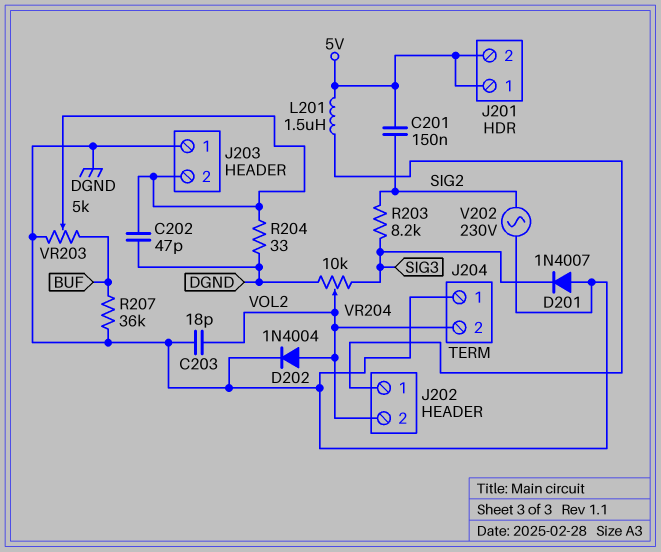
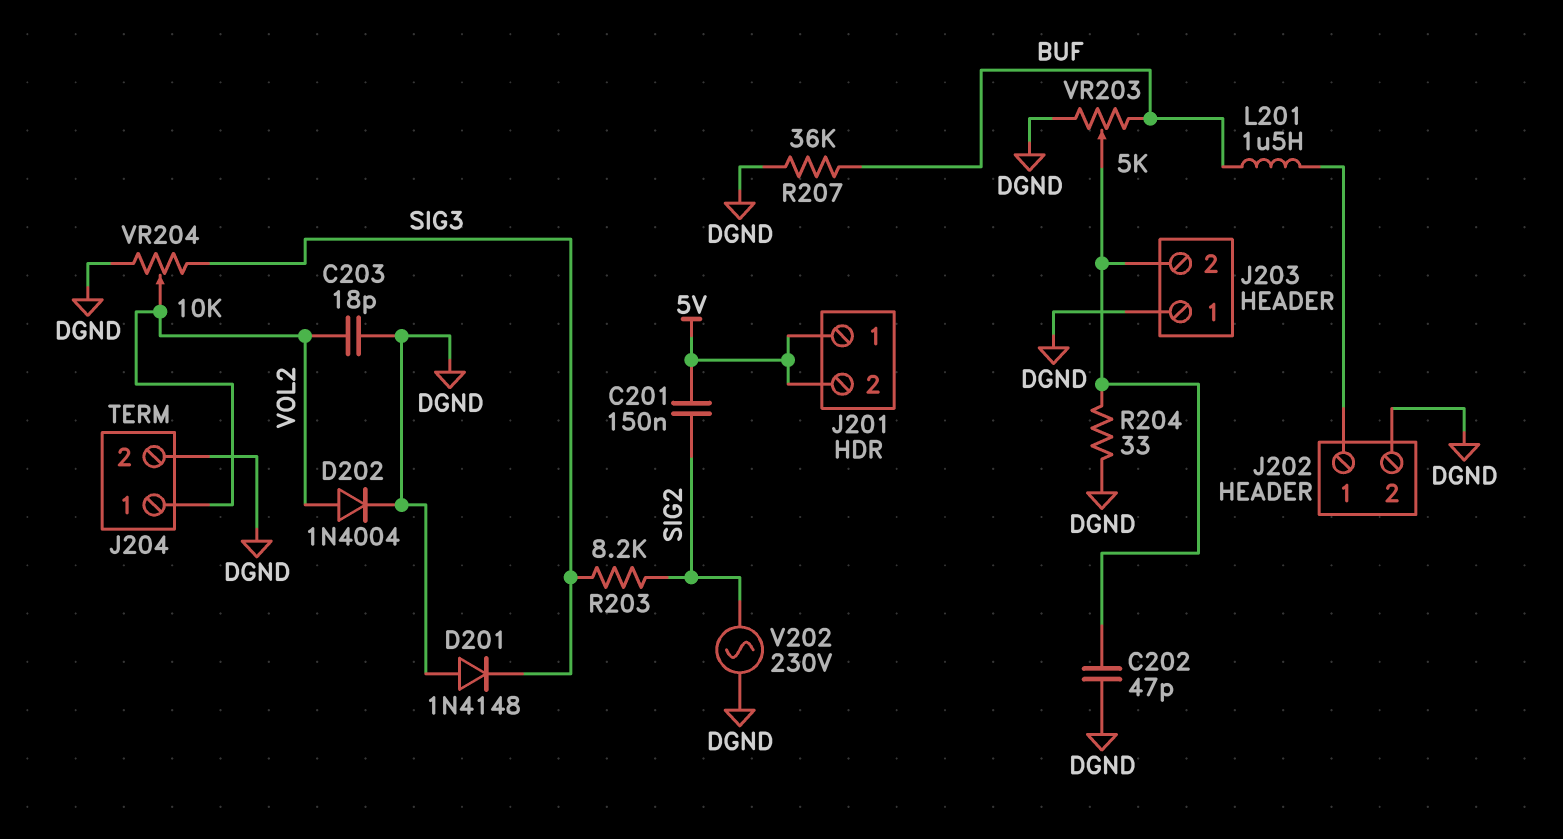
D201: diode 1N4007 (A DGND, K SIG3) -> diode 1N4148 (A DGND, K SIG3)
J202 pin 2: VOL2 -> DGND
J204 pin 1: DGND -> VOL2
J204 pin 2: VOL2 -> DGND
L201: 1.5uH (5V, J202/1) -> 1.5uH (BUF, J202/1)

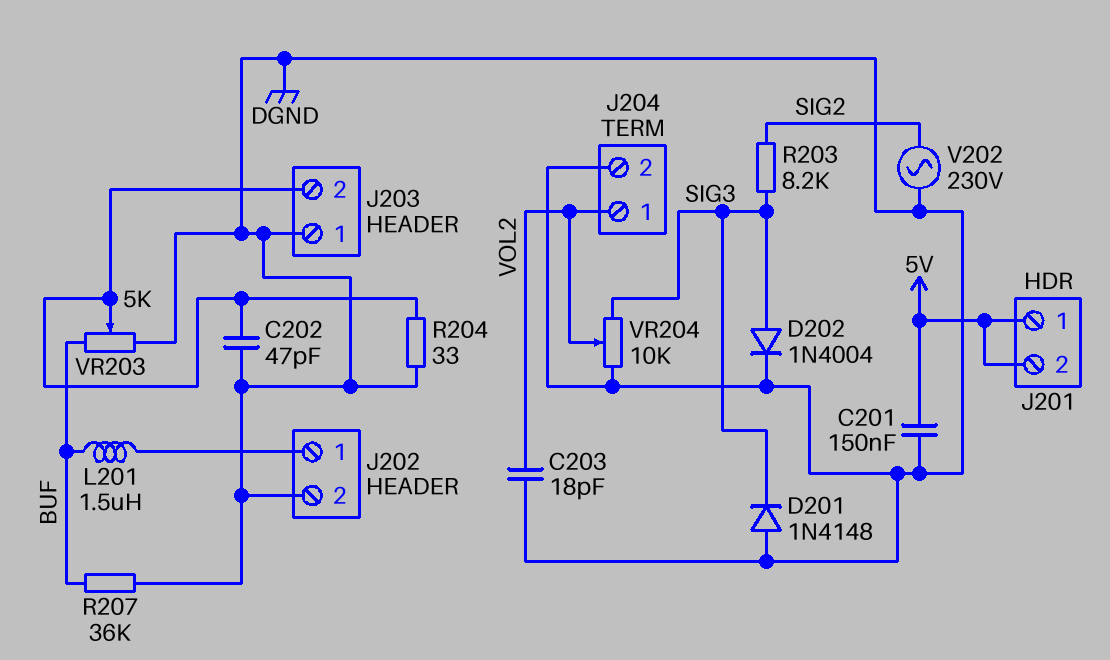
C201: 150nF (5V, SIG2) -> 150nF (5V, DGND)
D202: diode 1N4004 (A VOL2, K DGND) -> diode 1N4004 (A SIG3, K DGND)

